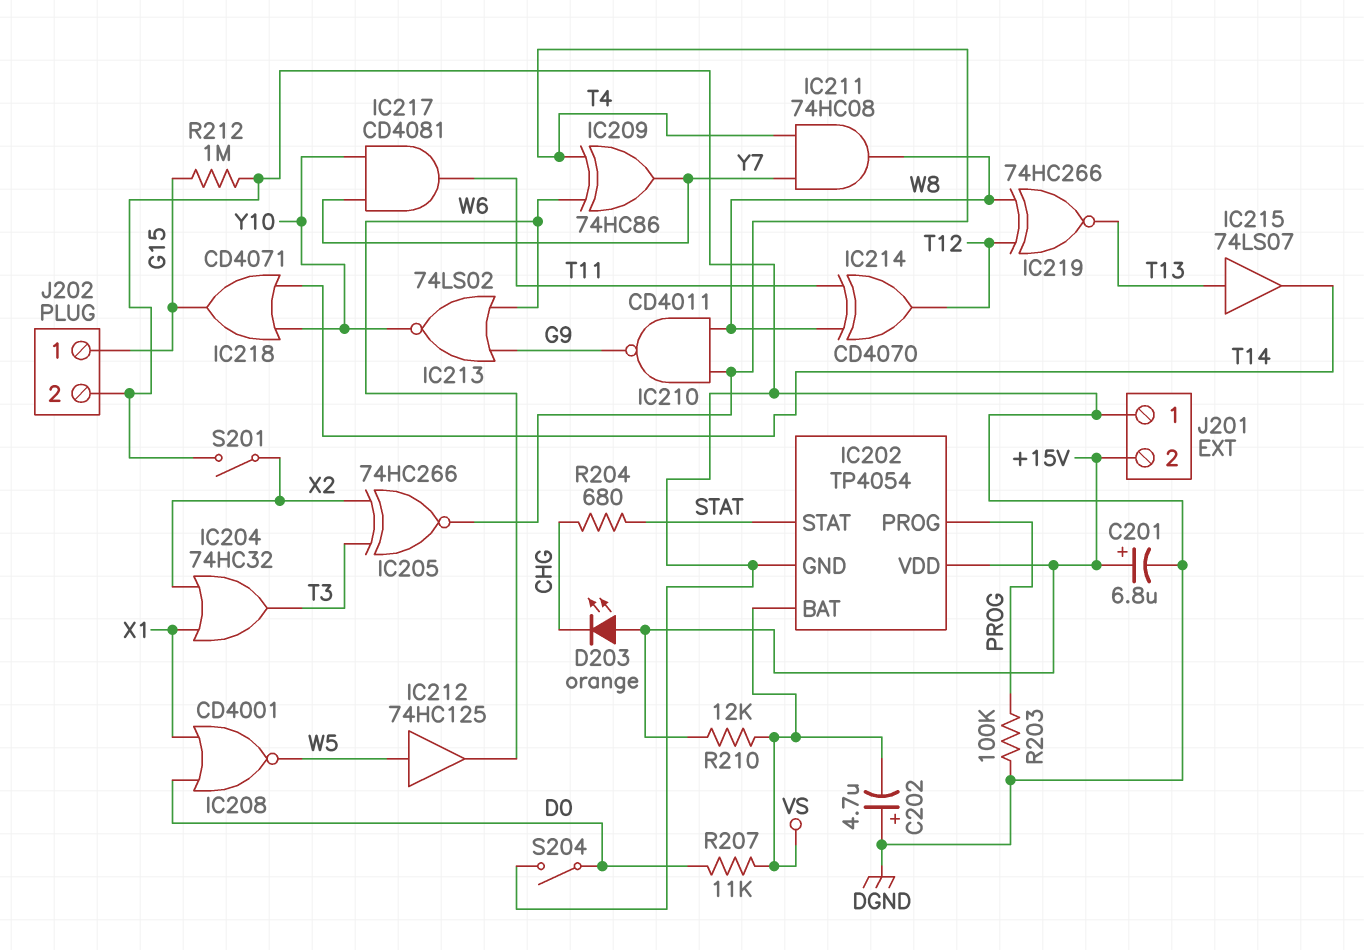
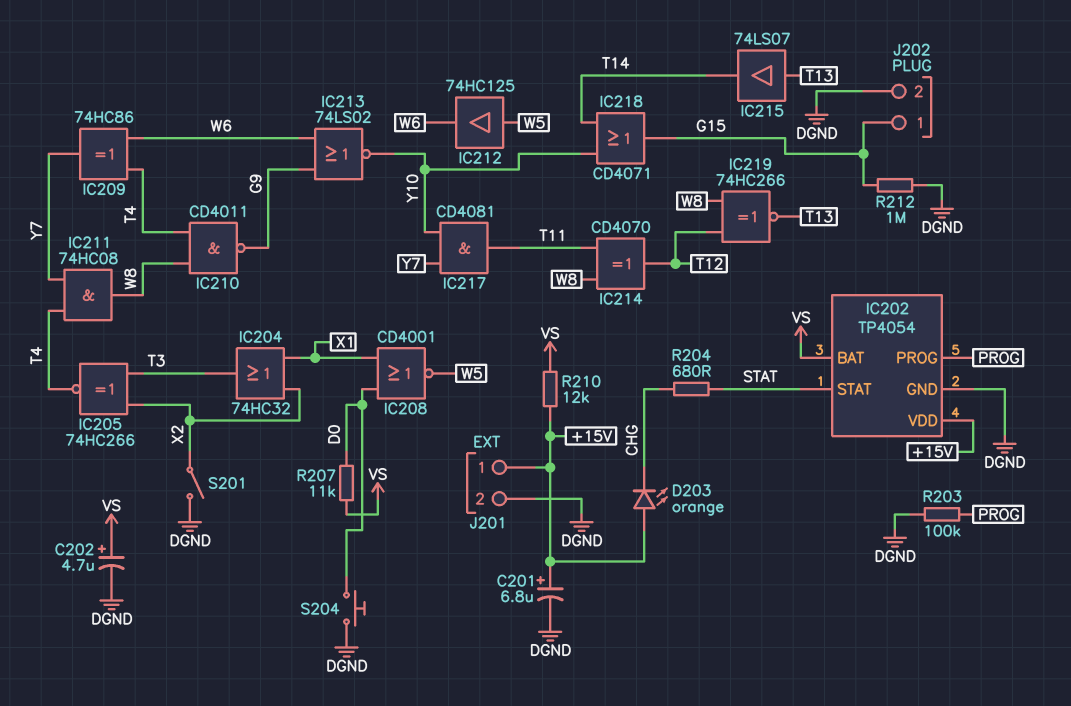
C202: 4.7uF (plus DGND, minus VS) -> 4.7uF (plus VS, minus DGND)
J201 pin 1: DGND -> +15V
J201 pin 2: +15V -> DGND
S204: switch (D0, DGND) -> button (D0, DGND)

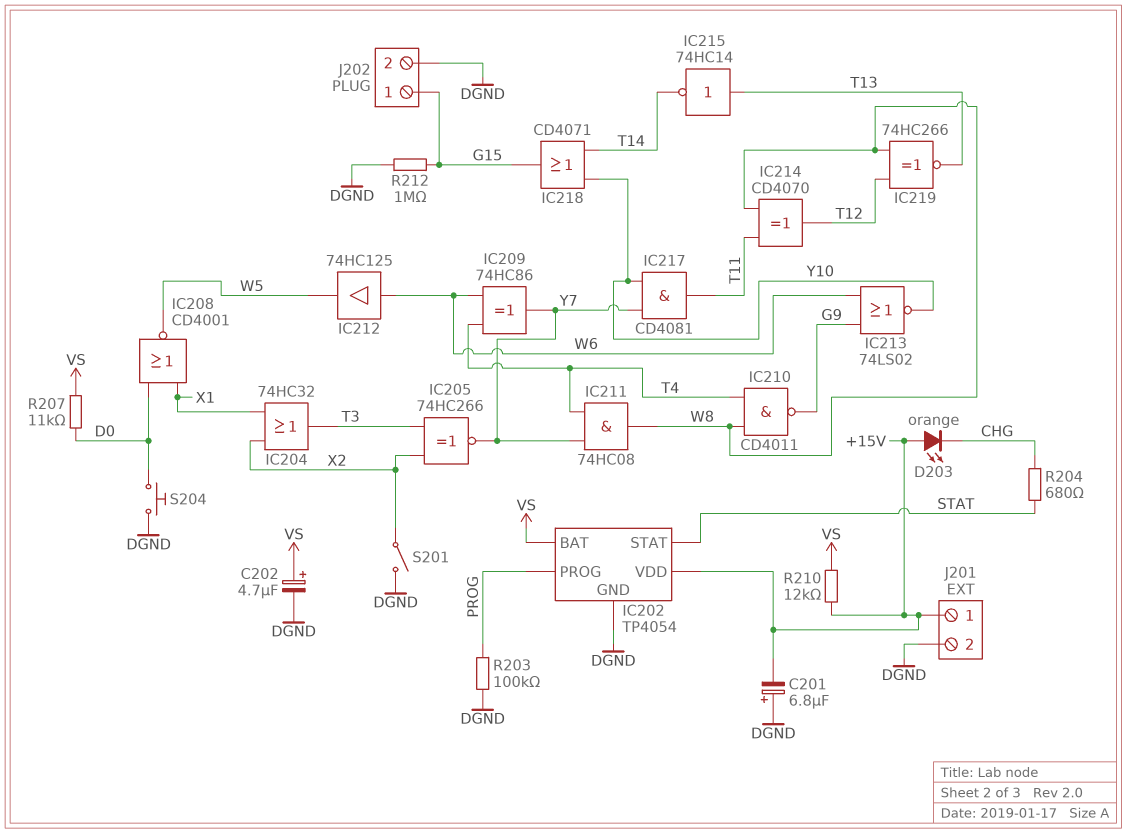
C201: 6.8uF (plus +15V, minus DGND) -> 6.8uF (plus DGND, minus +15V)
IC205: XNOR 74HC266 (in T3, in X2, out T4) -> XNOR 74HC266 (in T3, in X2, out Y7)
IC212: buffer 74HC125 (in W5, out W6) -> buffer 74HC125 (in W6, out W5)
IC215: buffer 74LS07 (in T13, out T14) -> NOT 74HC14 (in T13, out T14)

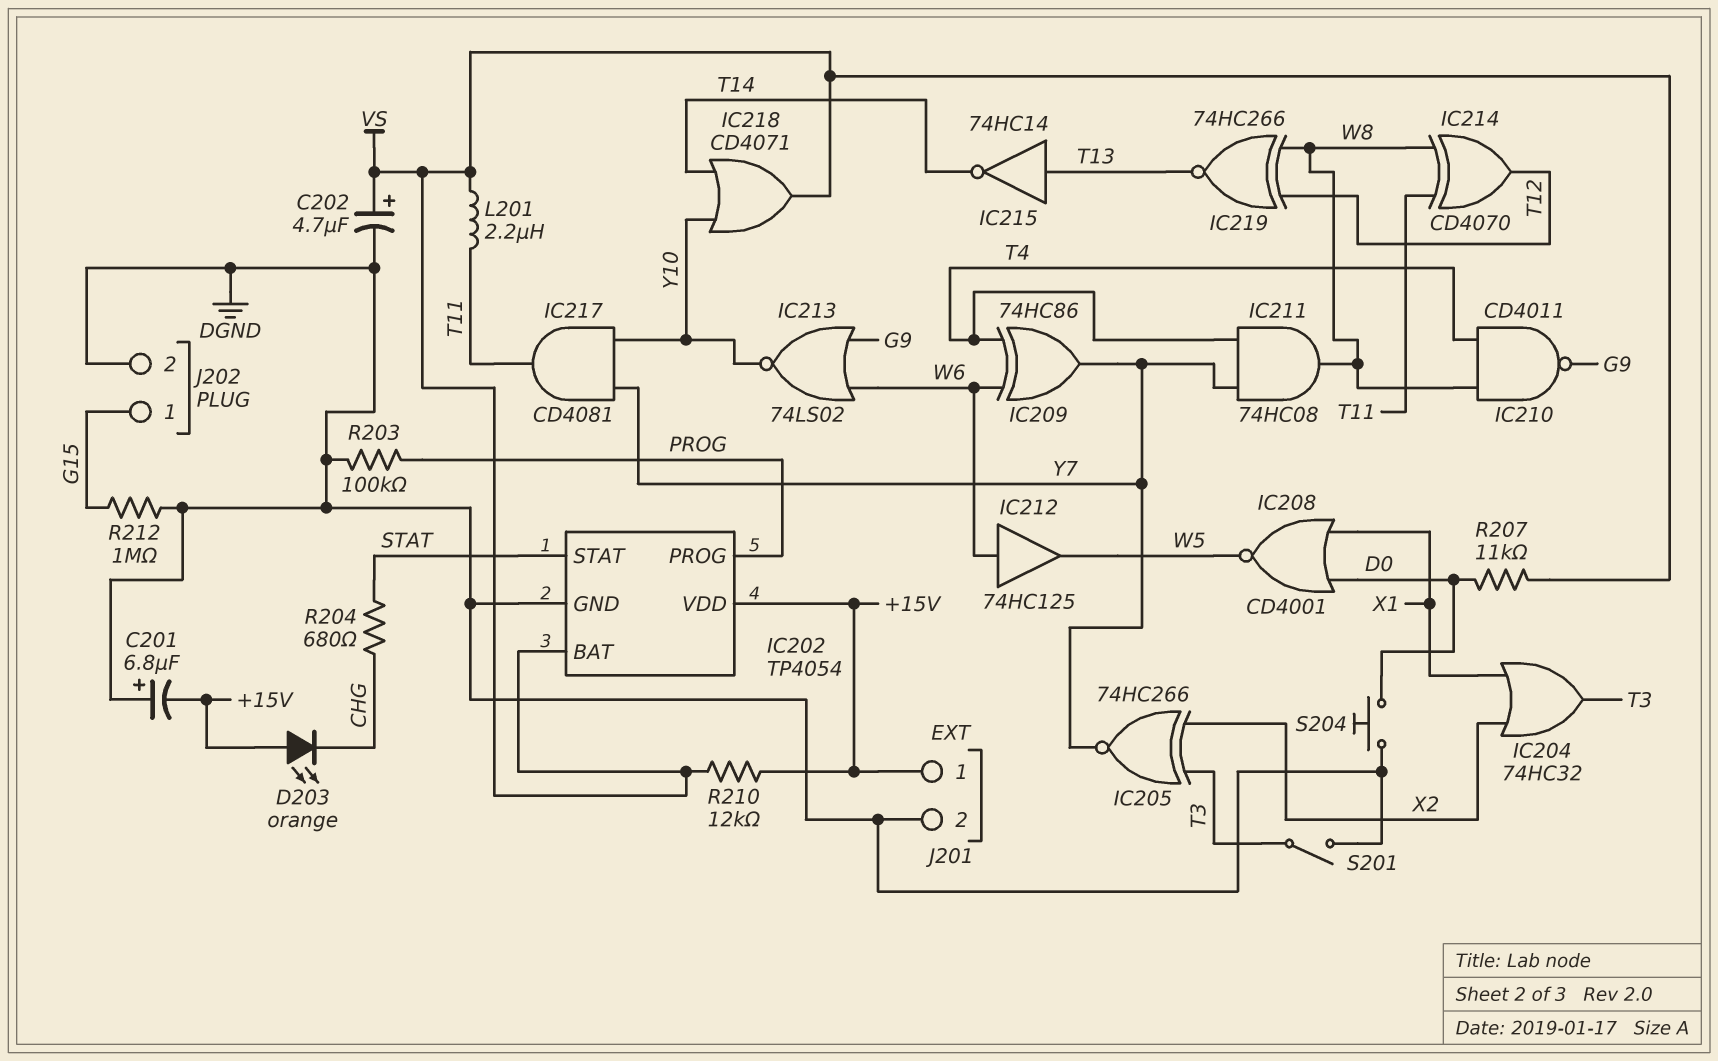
IC218: OR CD4071 (in T14, in Y10, out G15) -> OR CD4071 (in T14, in Y10, out VS)
L201: none -> 2.2uH (T11, VS)
S201: switch (DGND, X2) -> switch (DGND, T3)

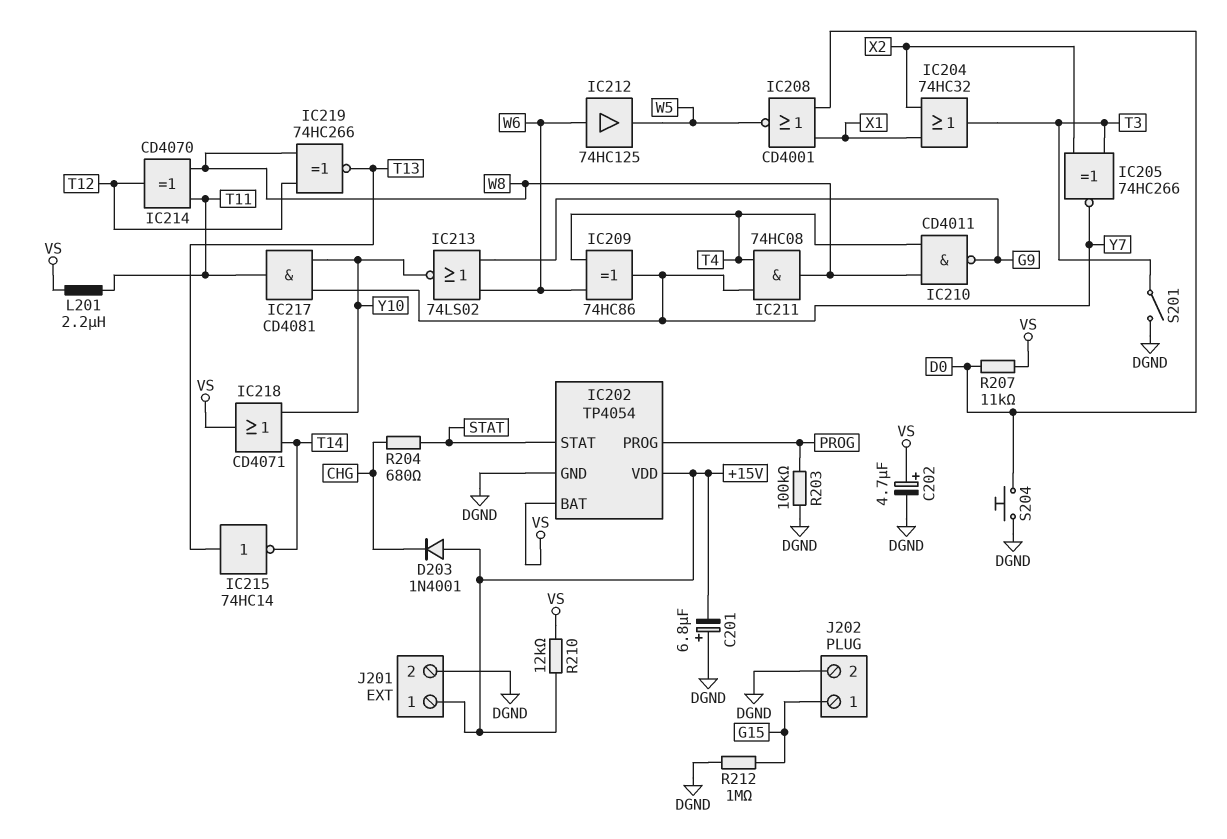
D203: LED orange (A +15V, K CHG) -> diode 1N4001 (A +15V, K CHG)

